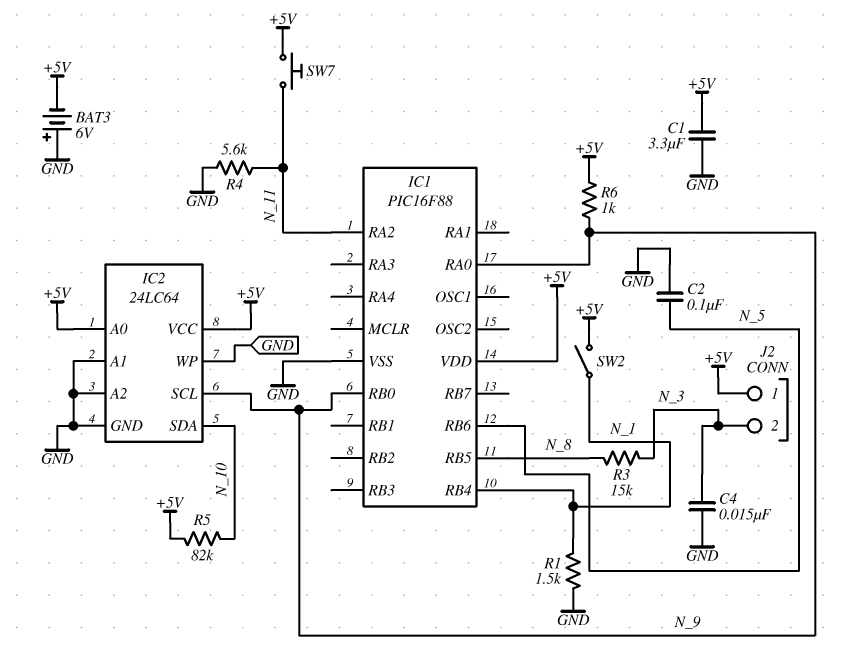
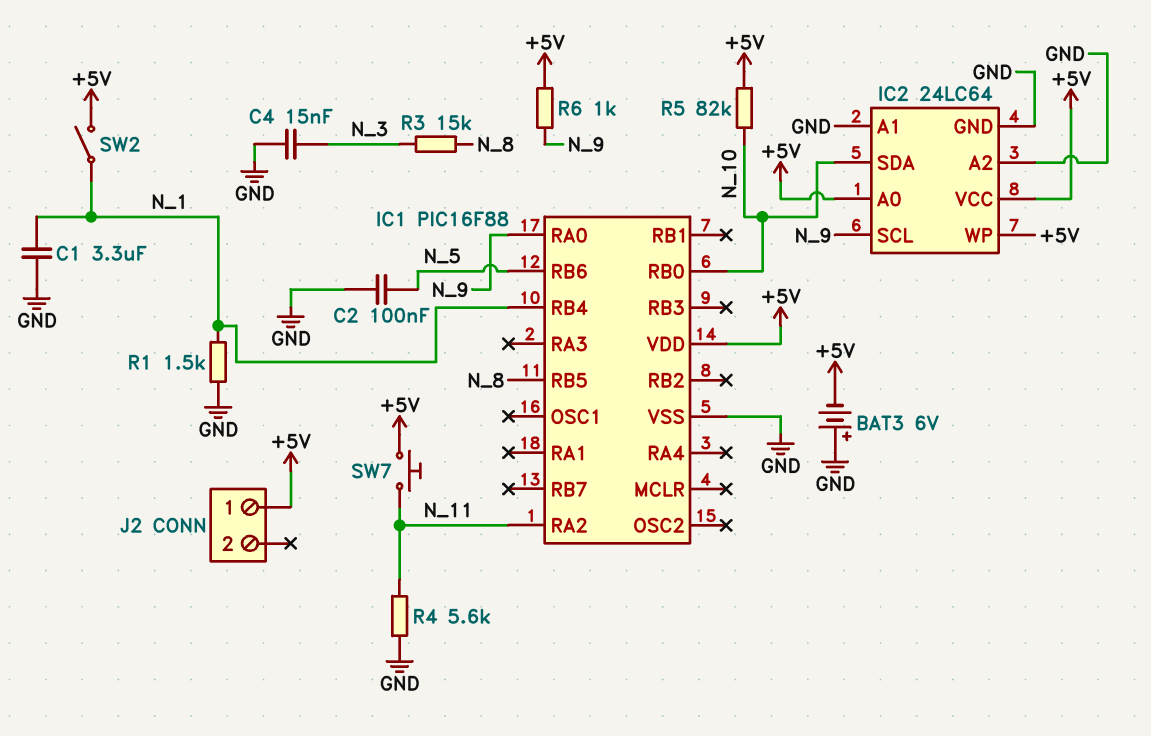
C1: 3.3uF (+5V, GND) -> 3.3uF (GND, N_1)
IC1 pin RB0: N_9 -> N_10
IC2 pin WP: GND -> +5V
J2 pin 2: N_3 -> none

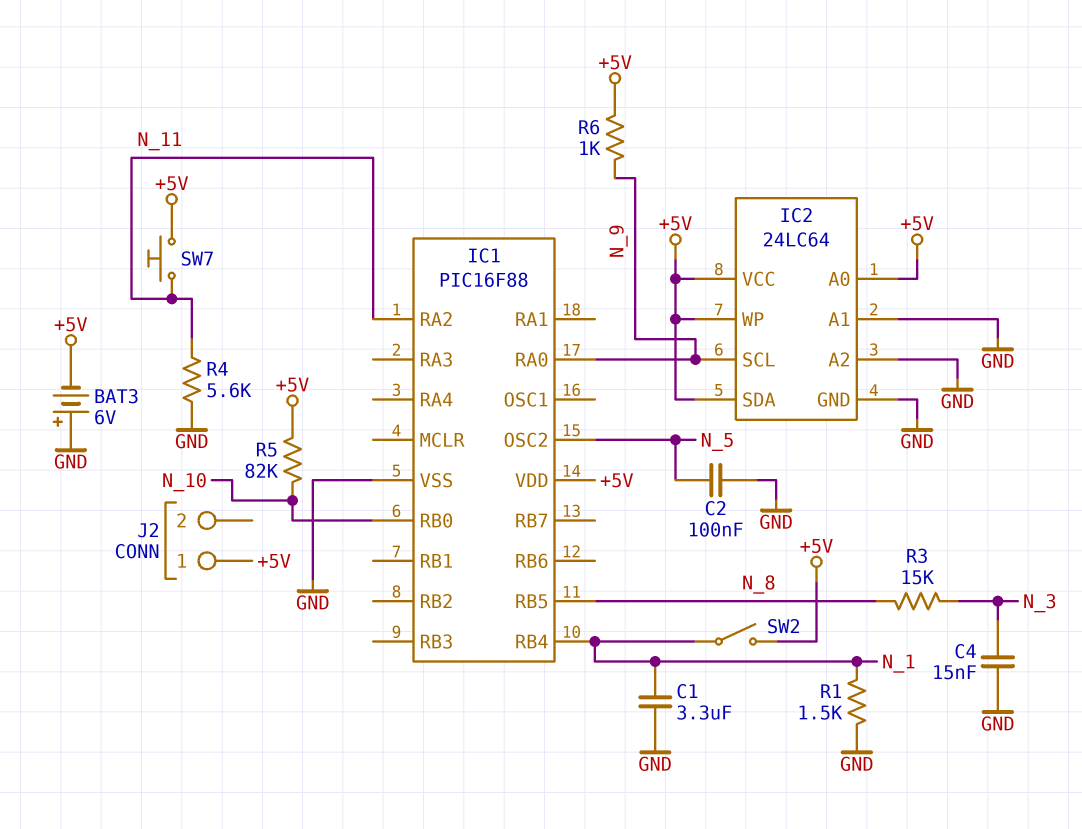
IC1 pin OSC2: none -> N_5
IC1 pin RB6: N_5 -> none
IC2 pin SDA: N_10 -> +5V

